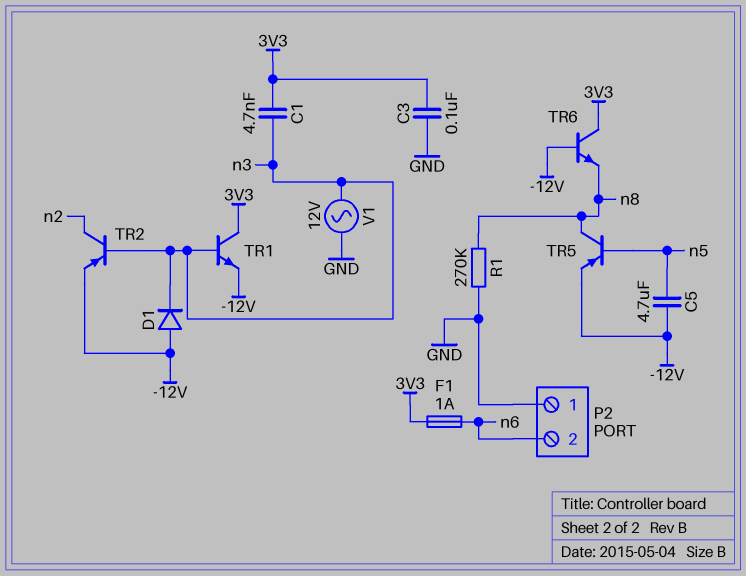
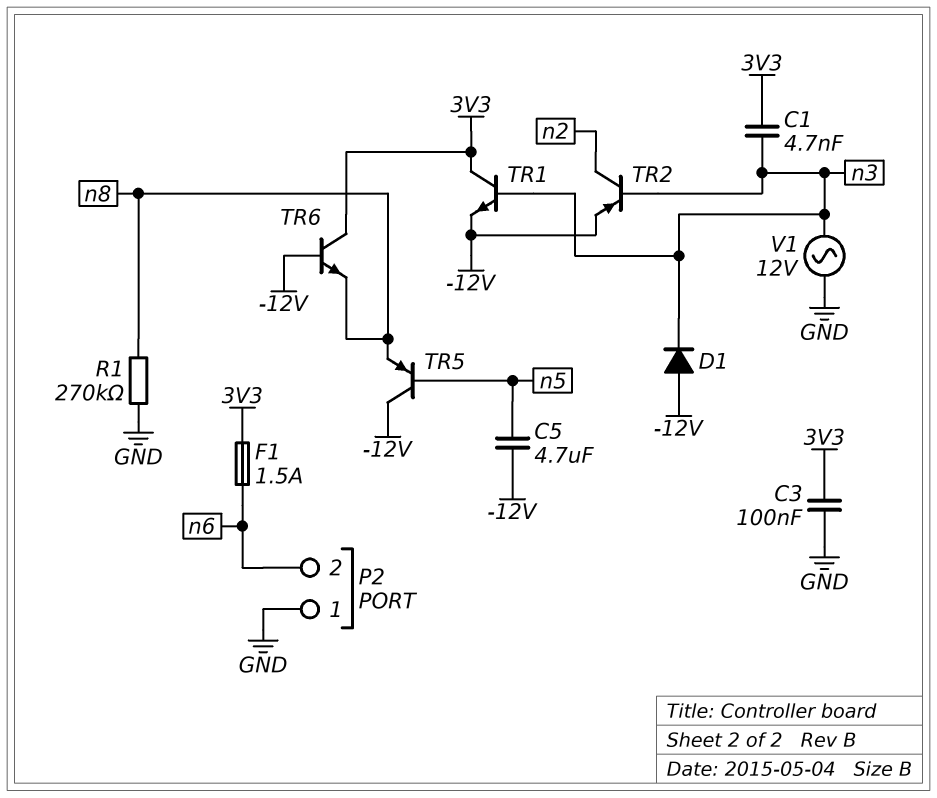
F1: 1A (3V3, n6) -> 1.5A (3V3, n6)
TR5: PNP (B n5, C n8, E -12V) -> PNP (B n5, C -12V, E n8)

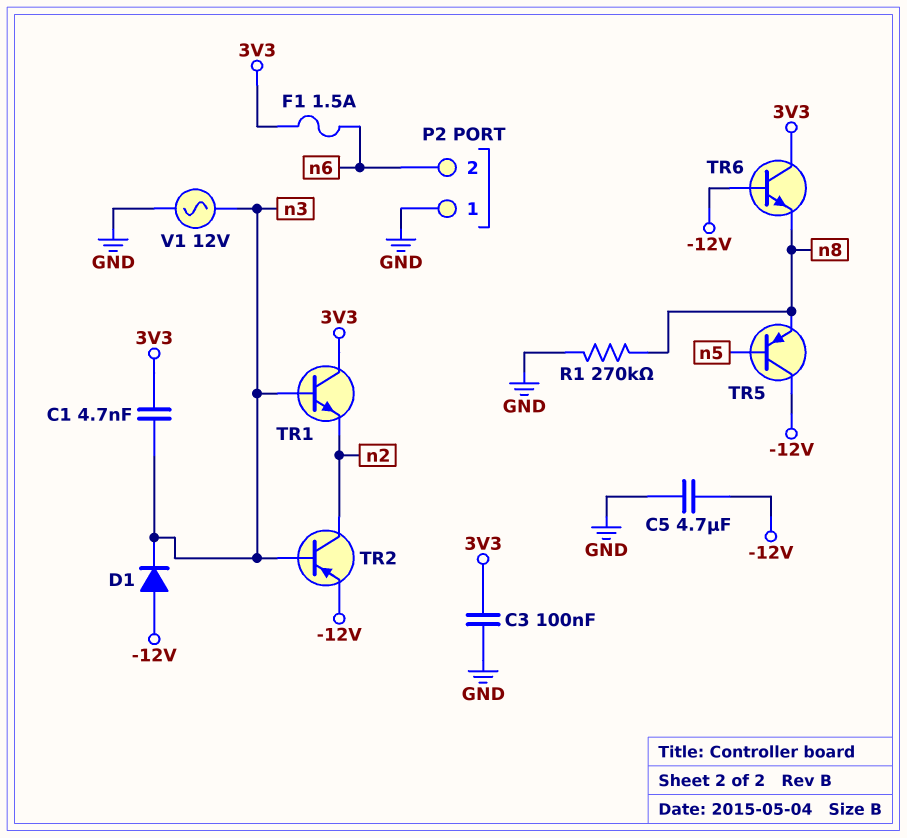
C5: 4.7uF (-12V, n5) -> 4.7uF (-12V, GND)
TR1: NPN (B n3, C 3V3, E -12V) -> NPN (B n3, C 3V3, E n2)

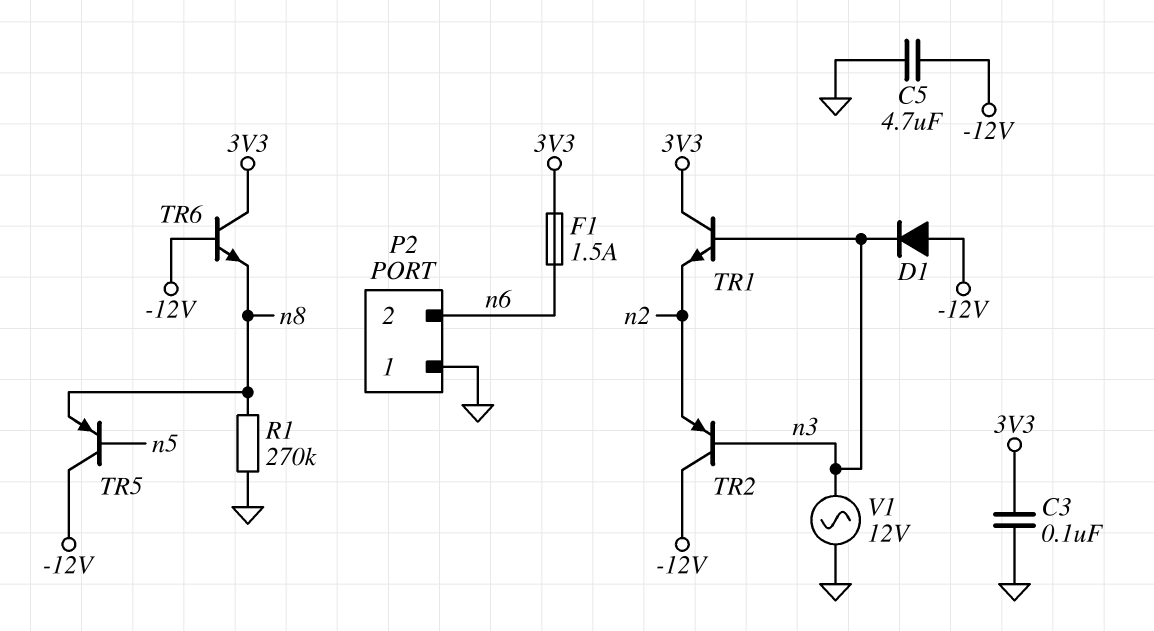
C1: 4.7nF (3V3, n3) -> none
TR2: PNP (B n3, C n2, E -12V) -> PNP (B n3, C -12V, E n2)

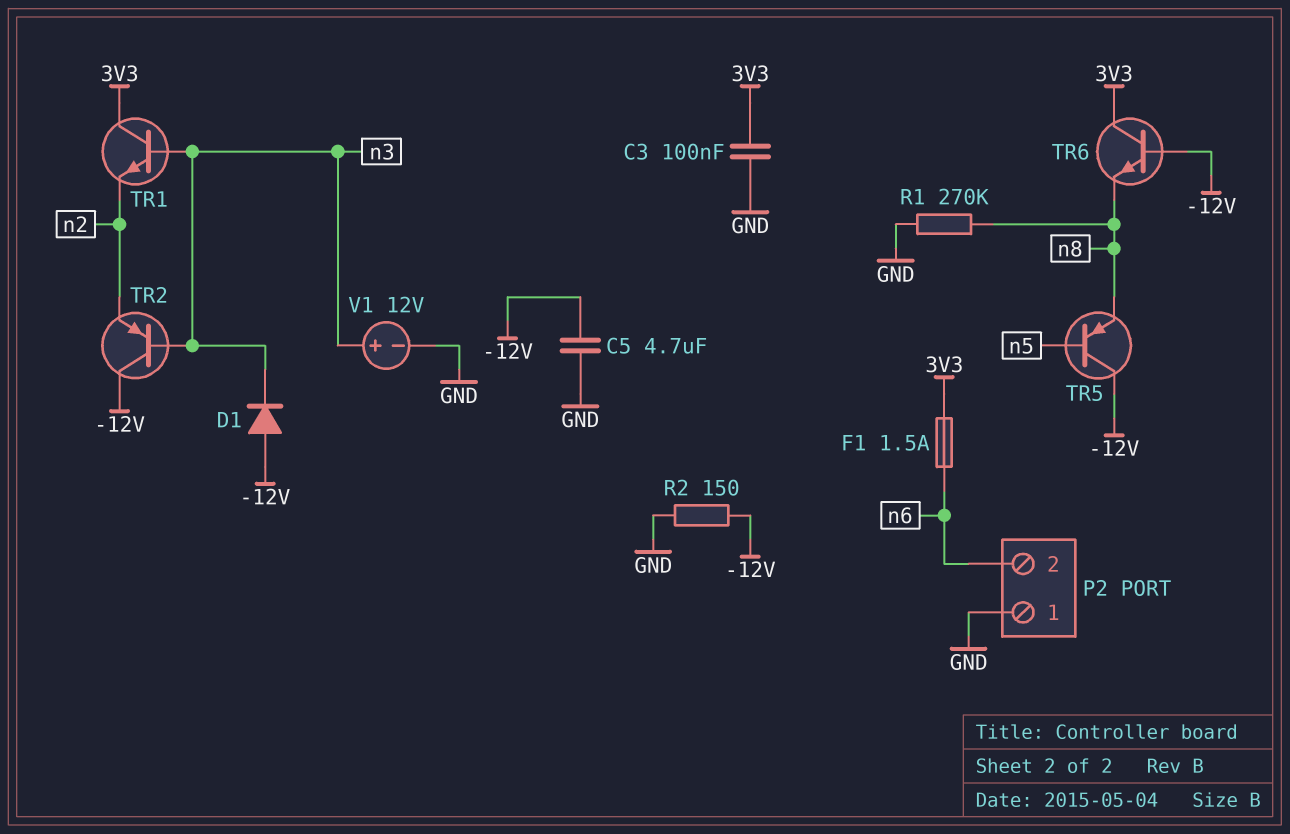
R2: none -> 150 (-12V, GND)
V1: AC 12V (GND, n3) -> 12V (plus n3, minus GND)

